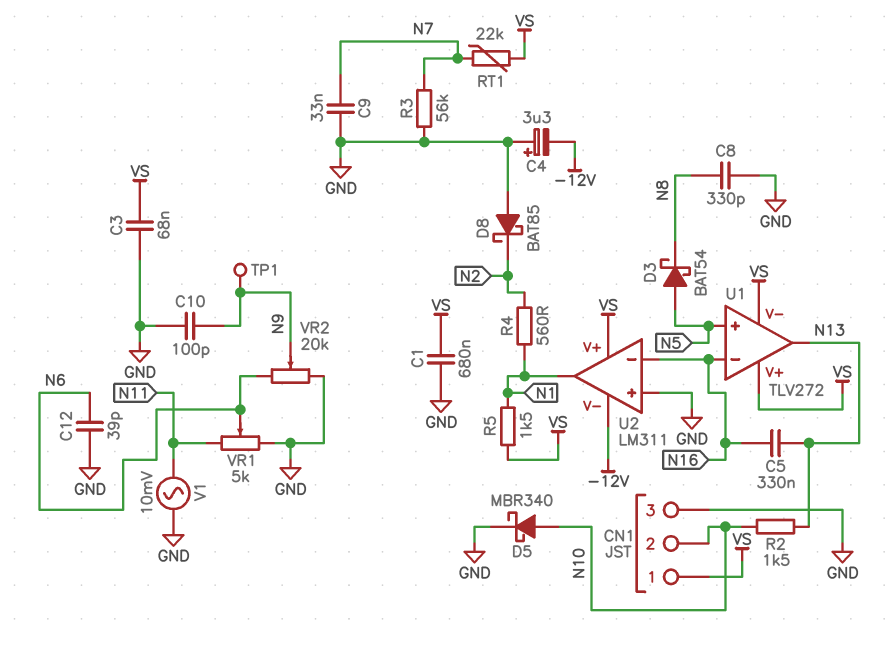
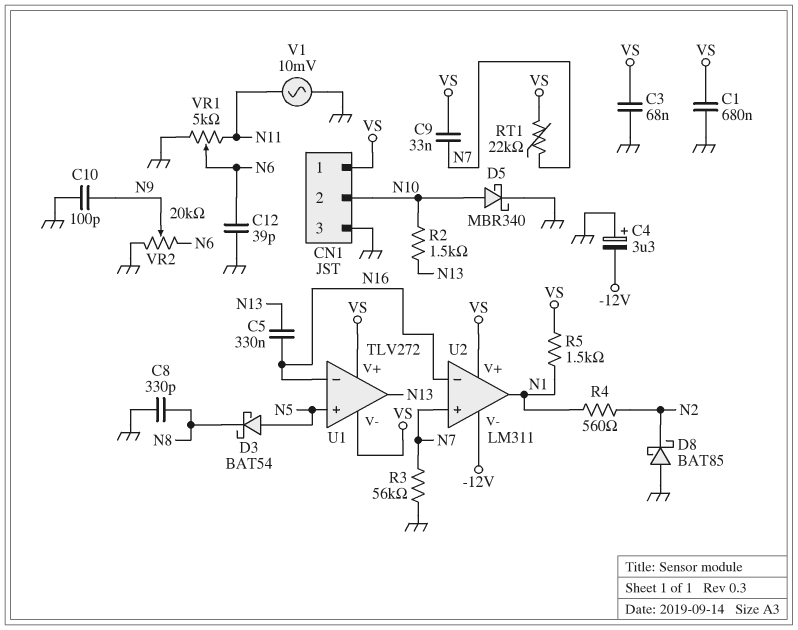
C9: 33nF (GND, N7) -> 33nF (N7, VS)
TP1: test point (N9) -> none
U2 pin in+: GND -> N7

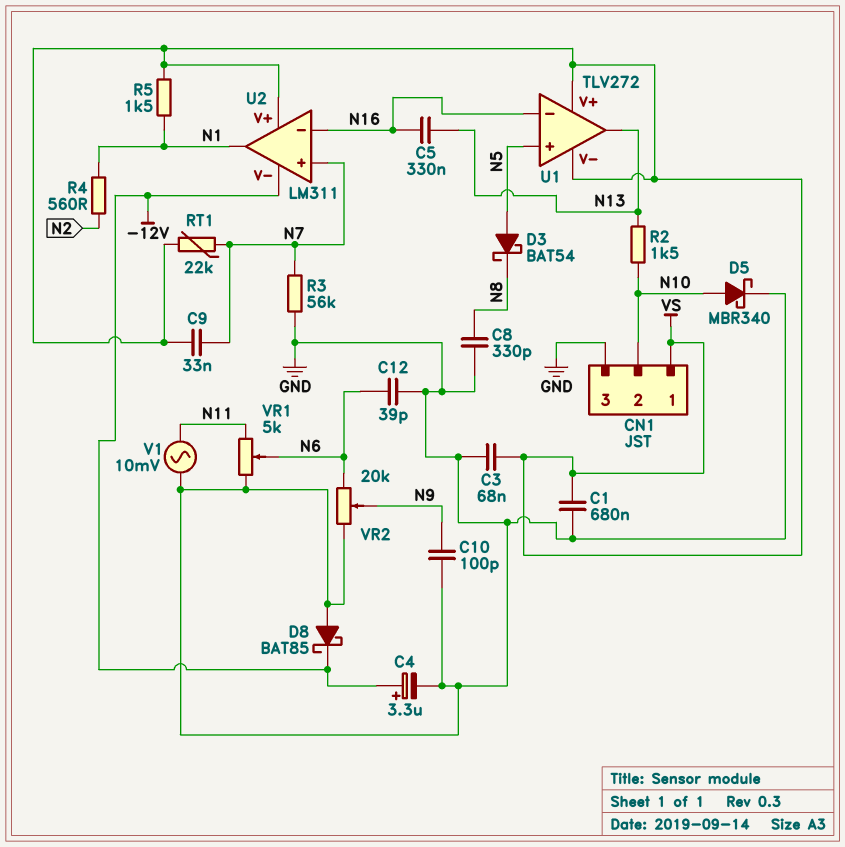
C4: 3.3uF (plus GND, minus -12V) -> 3.3uF (plus -12V, minus GND)
D8: schottky BAT85 (A GND, K N2) -> schottky BAT85 (A GND, K -12V)

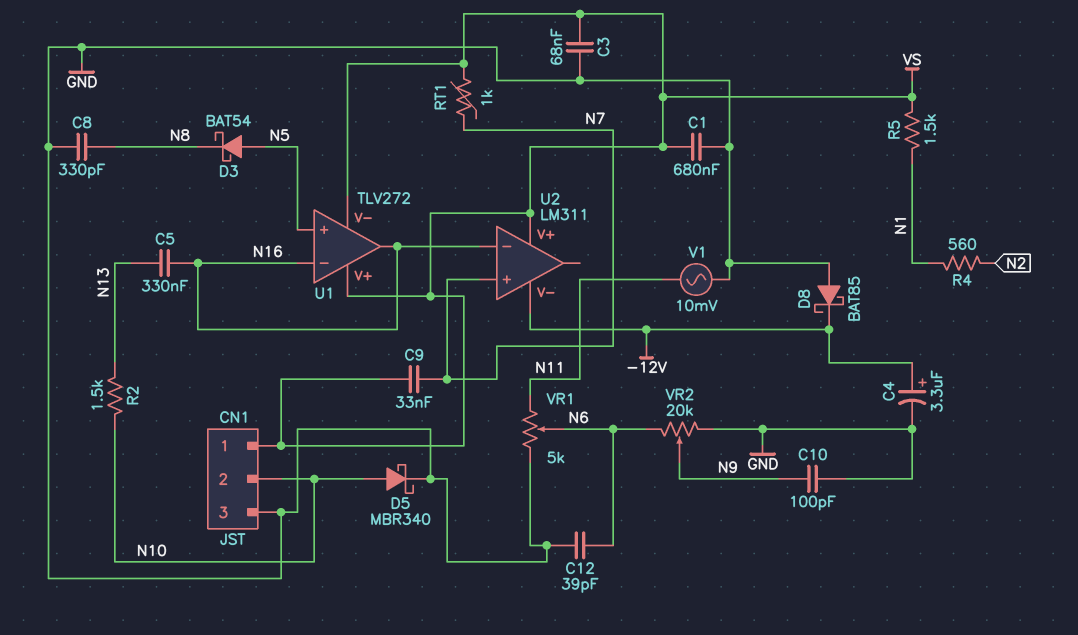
R3: 56k (GND, N7) -> none
RT1: 22k (N7, VS) -> 1k (N7, VS)
U1 pin out: N13 -> N16
U2 pin out: N1 -> none

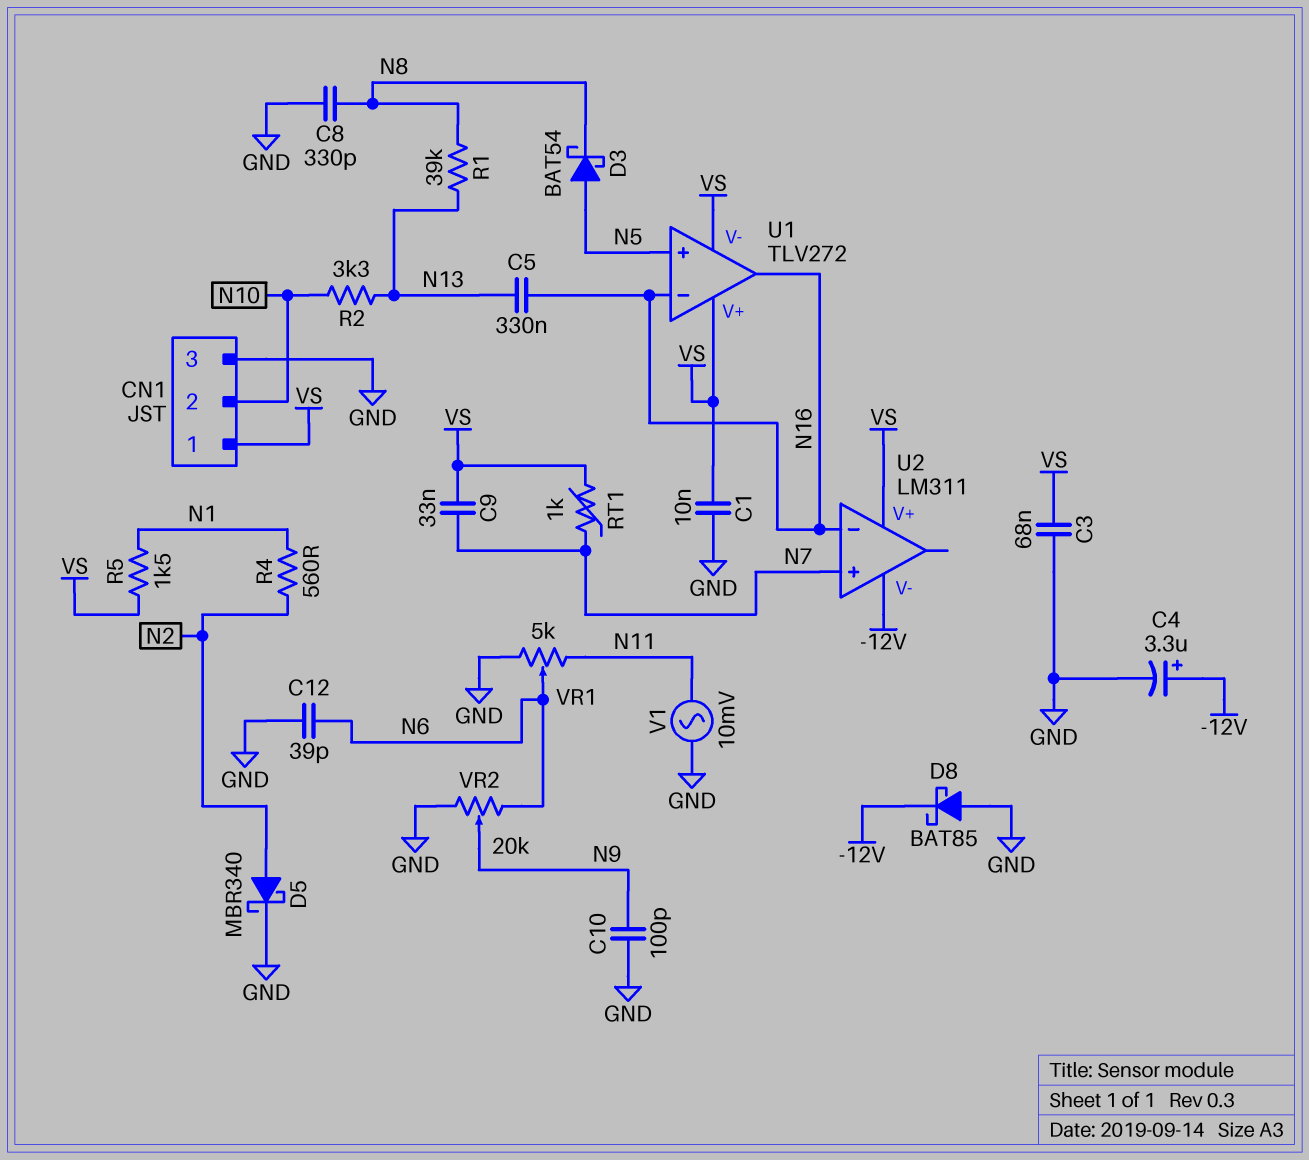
C1: 680nF (GND, VS) -> 10nF (GND, VS)
D5: schottky MBR340 (A N10, K GND) -> schottky MBR340 (A N2, K GND)
R1: none -> 39k (N8, N13)
R2: 1.5k (N10, N13) -> 3.3k (N10, N13)

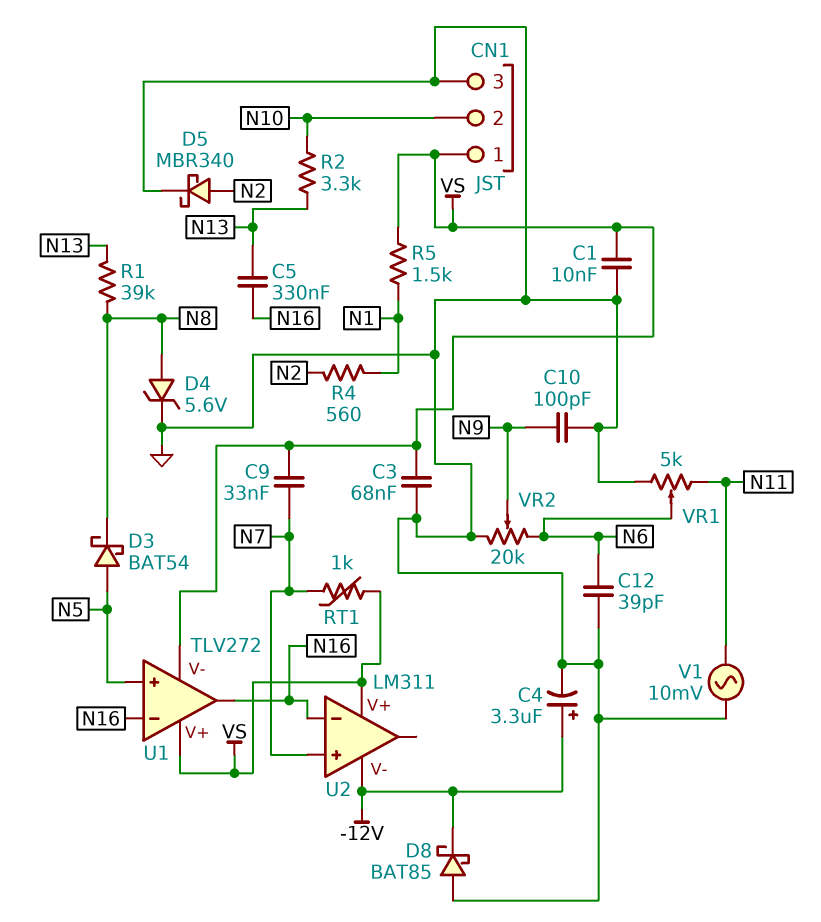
C8: 330pF (GND, N8) -> none
D4: none -> zener 5.6V (A N8, K GND)

